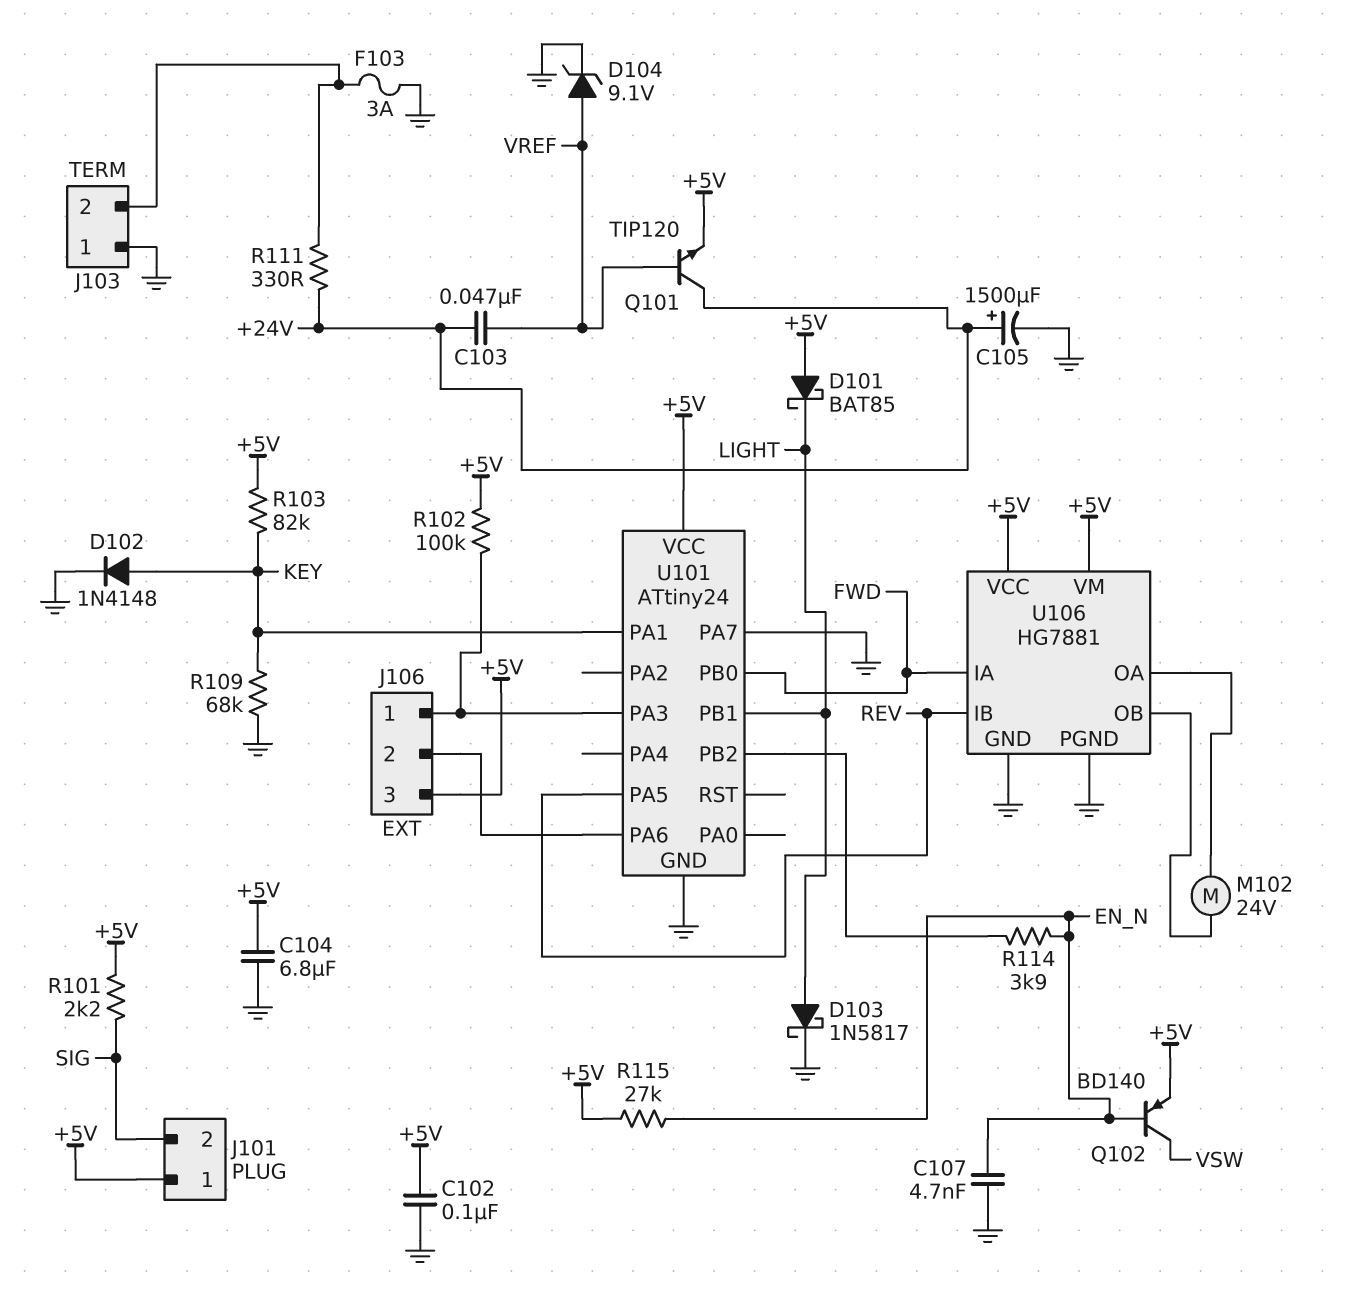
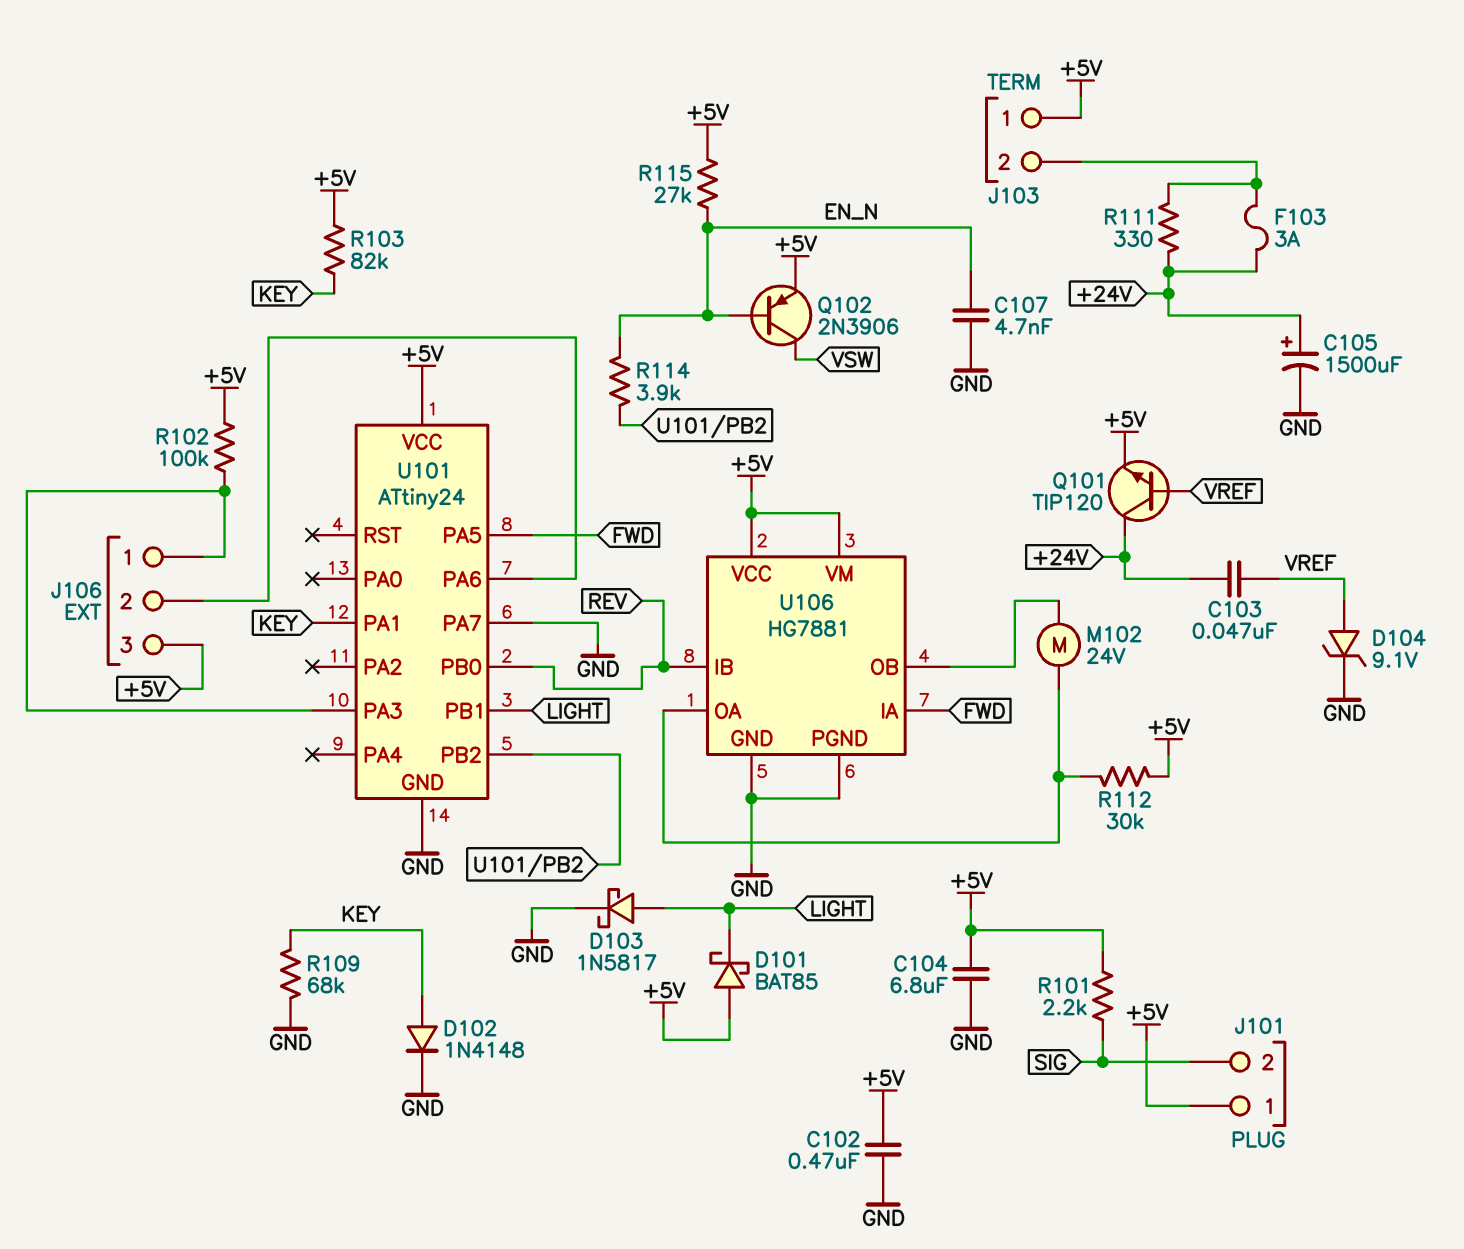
C102: 100nF (+5V, GND) -> 470nF (+5V, GND)
F103: 3A (GND, J103/2) -> 3A (+24V, J103/2)
J103 pin 1: GND -> +5V
Q102: PNP BD140 (B EN_N, C VSW, E +5V) -> PNP 2N3906 (B EN_N, C VSW, E +5V)
R112: none -> 30k (+5V, U106/OA)
U101 pin PA5: REV -> FWD
U101 pin PB0: FWD -> REV

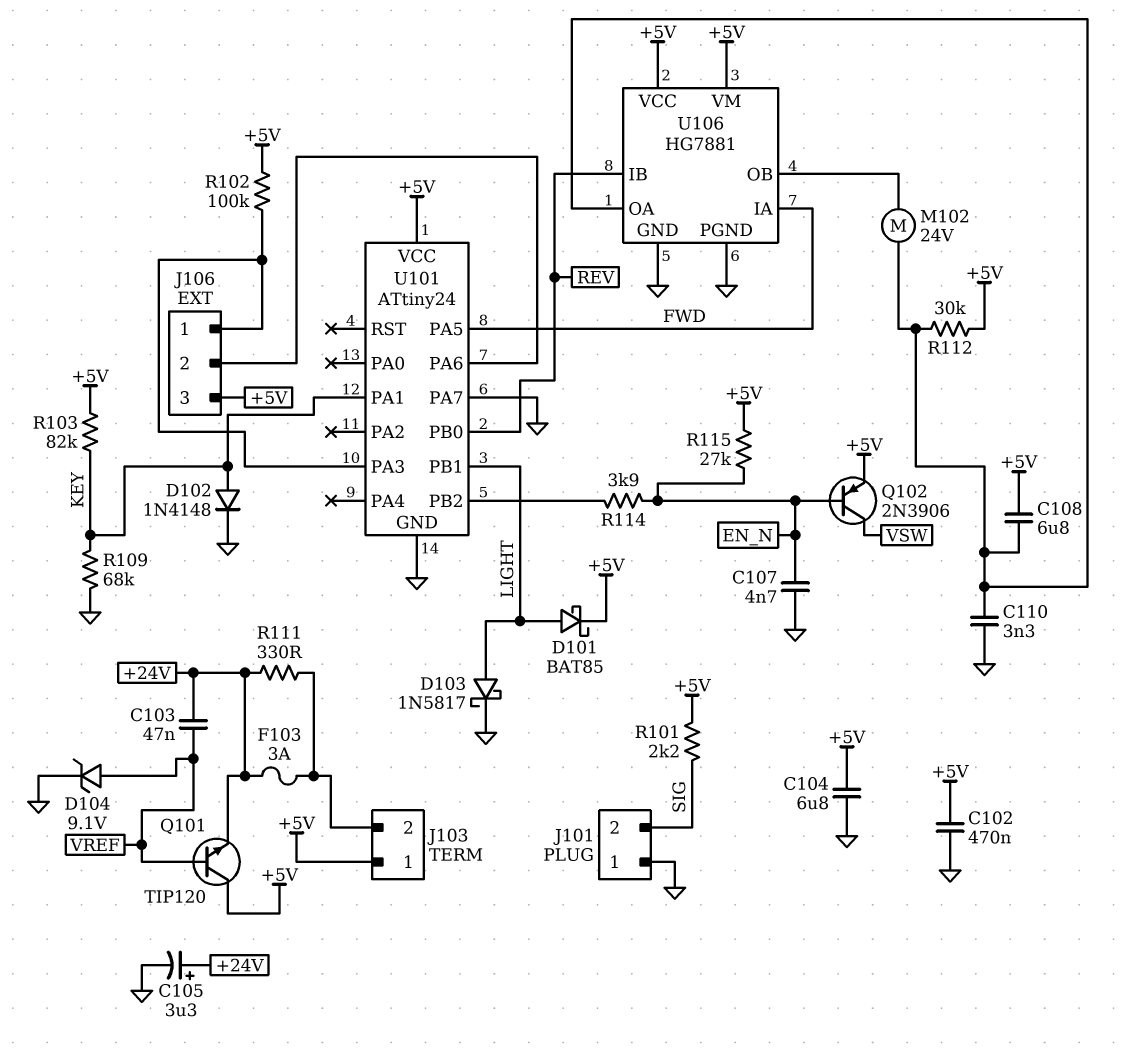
C105: 1500uF (plus +24V, minus GND) -> 3.3uF (plus +24V, minus GND)
C108: none -> 6.8uF (+5V, U106/OA)
C110: none -> 3.3nF (GND, U106/OA)
D101: schottky BAT85 (A +5V, K LIGHT) -> schottky BAT85 (A LIGHT, K +5V)
J101 pin 1: +5V -> GND
Q101: NPN TIP120 (B VREF, C +24V, E +5V) -> NPN TIP120 (B VREF, C +5V, E +24V)

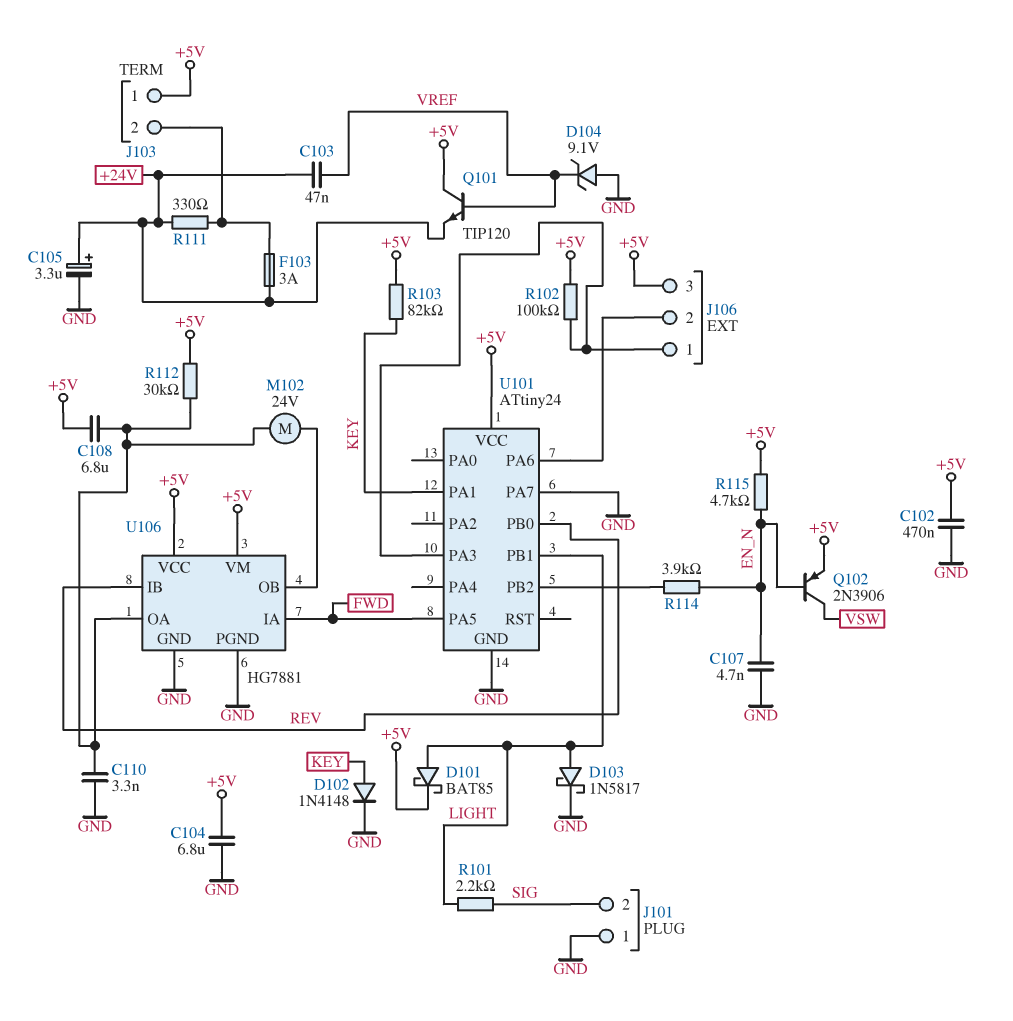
D104: zener 9.1V (A VREF, K GND) -> zener 9.1V (A GND, K VREF)
R101: 2.2k (+5V, SIG) -> 2.2k (LIGHT, SIG)
R109: 68k (GND, KEY) -> none
R115: 27k (+5V, EN_N) -> 4.7k (+5V, EN_N)

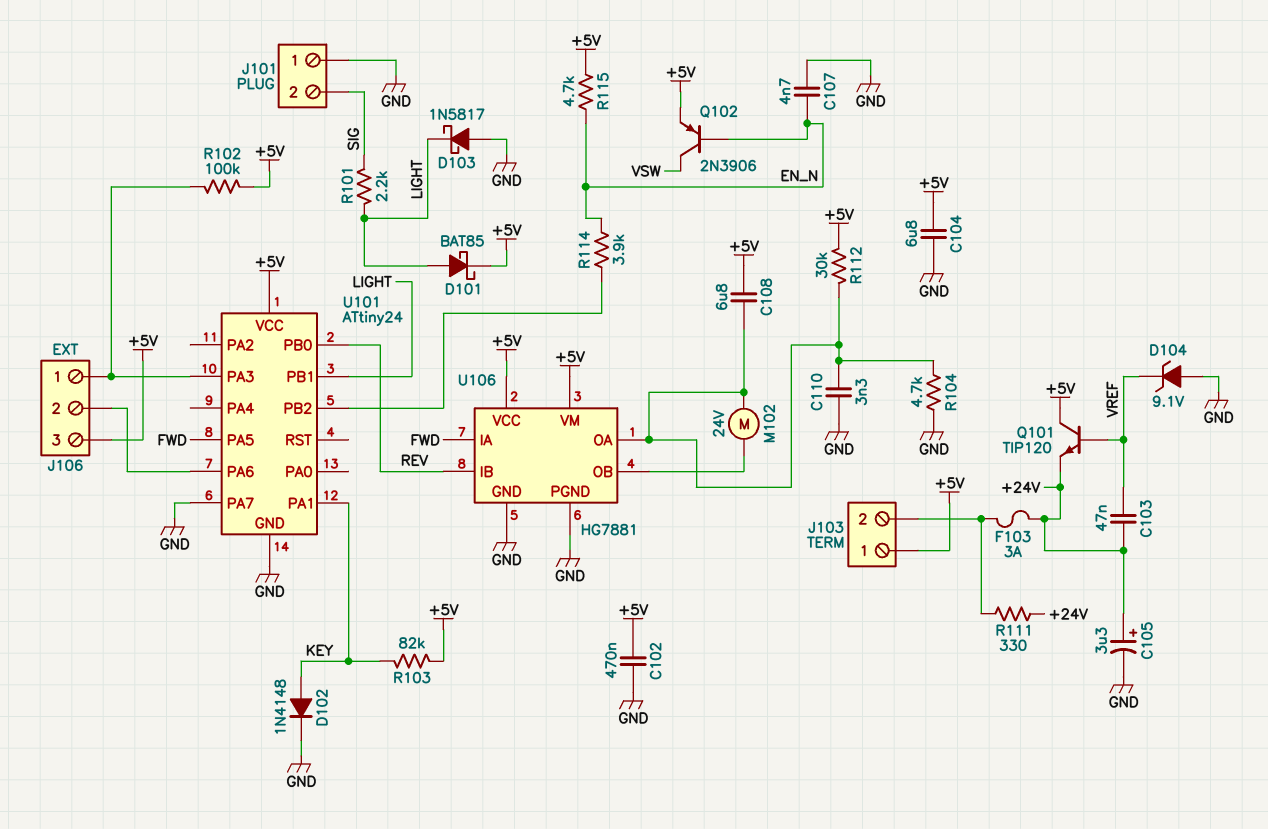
D103: schottky 1N5817 (A LIGHT, K GND) -> schottky 1N5817 (A GND, K LIGHT)
R104: none -> 4.7k (GND, U106/OA)

